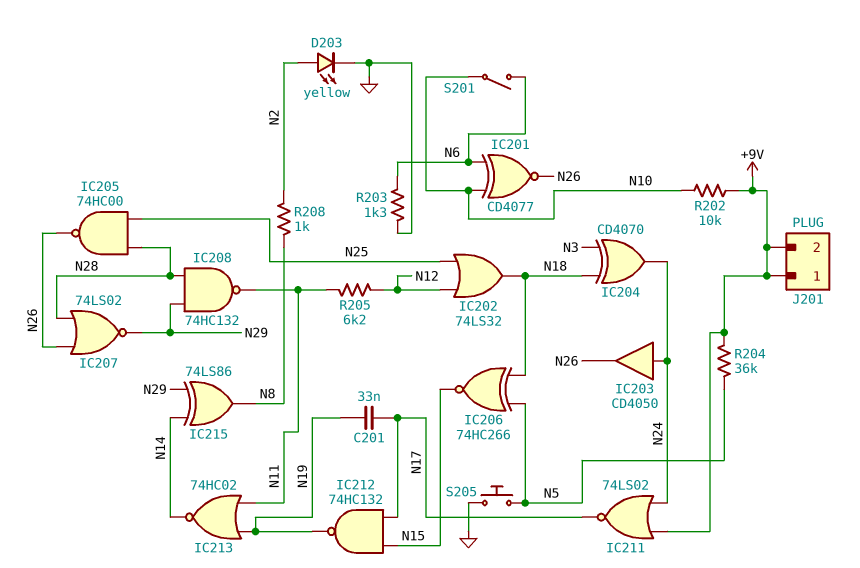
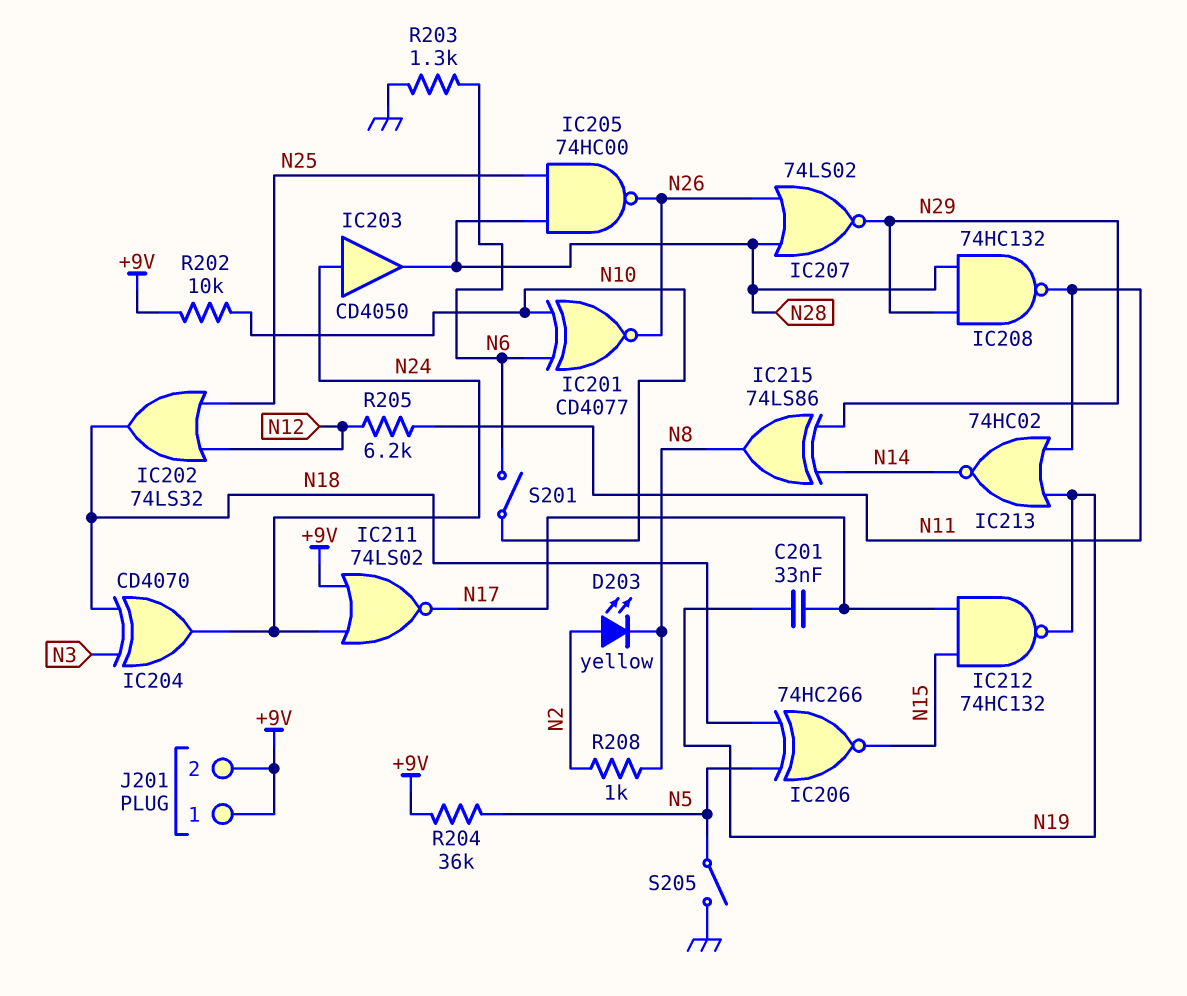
D203: LED yellow (A N2, K GND) -> LED yellow (A N2, K N8)
IC203: buffer CD4050 (in N24, out N26) -> buffer CD4050 (in N24, out N28)
S205: button (GND, N5) -> switch (GND, N5)

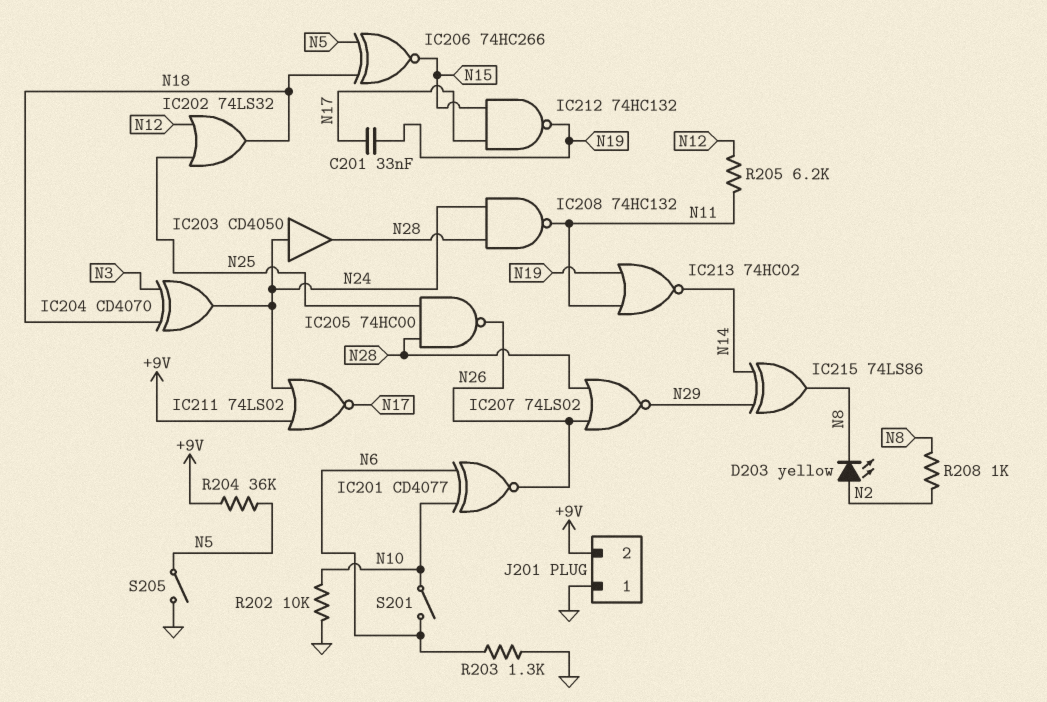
IC208: NAND 74HC132 (in N28, in N29, out N11) -> NAND 74HC132 (in N24, in N28, out N11)
J201 pin 1: +9V -> GND
R202: 10k (+9V, N10) -> 10k (GND, N10)

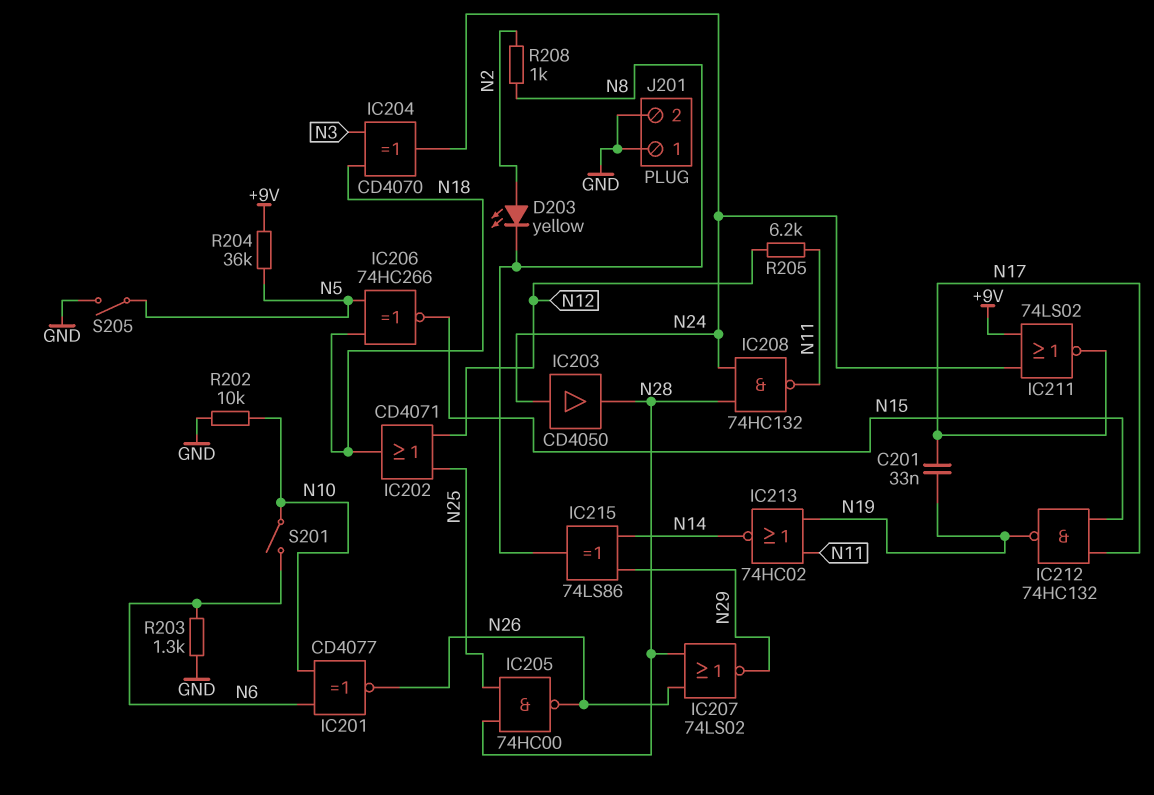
IC202: OR 74LS32 (in N12, in N25, out N18) -> OR CD4071 (in N12, in N25, out N18)
J201 pin 2: +9V -> GND

